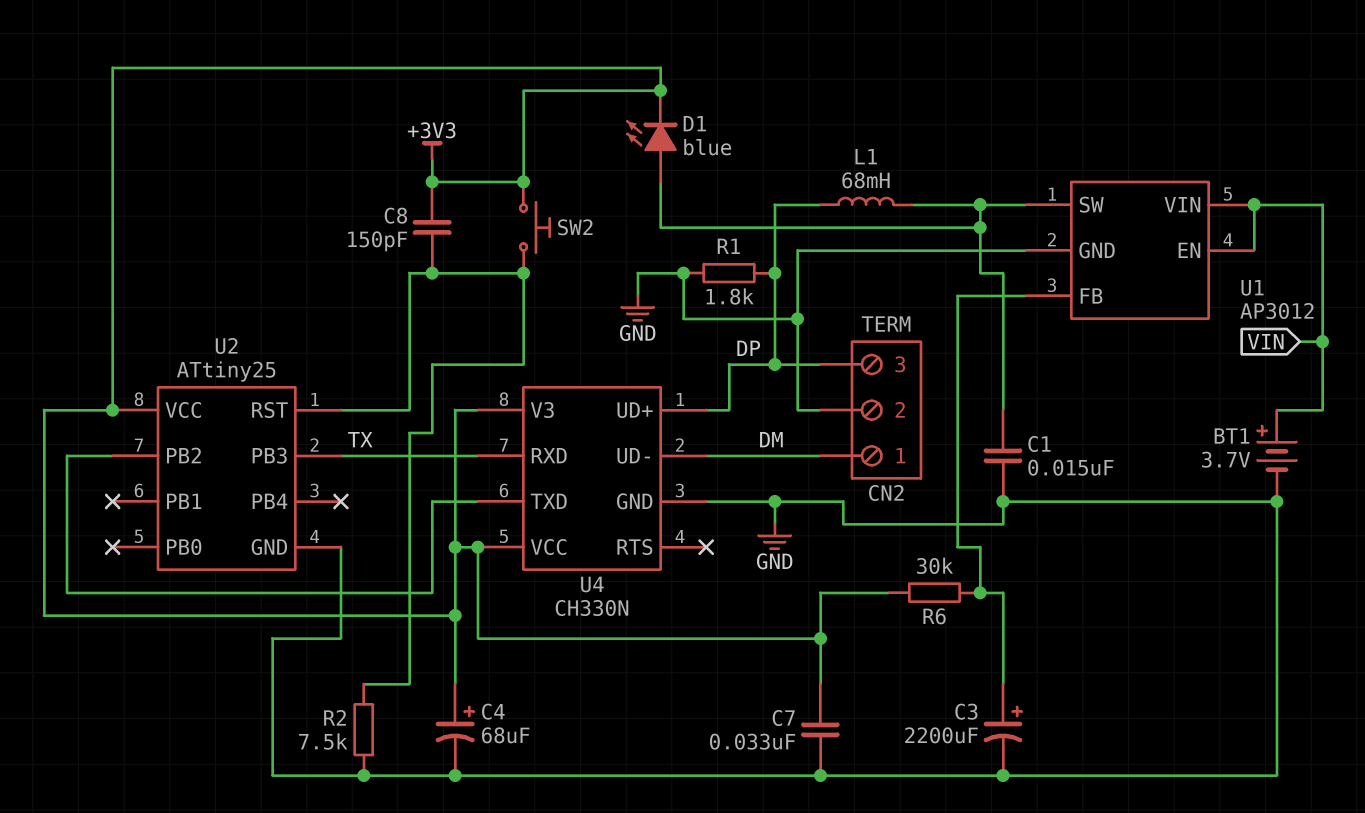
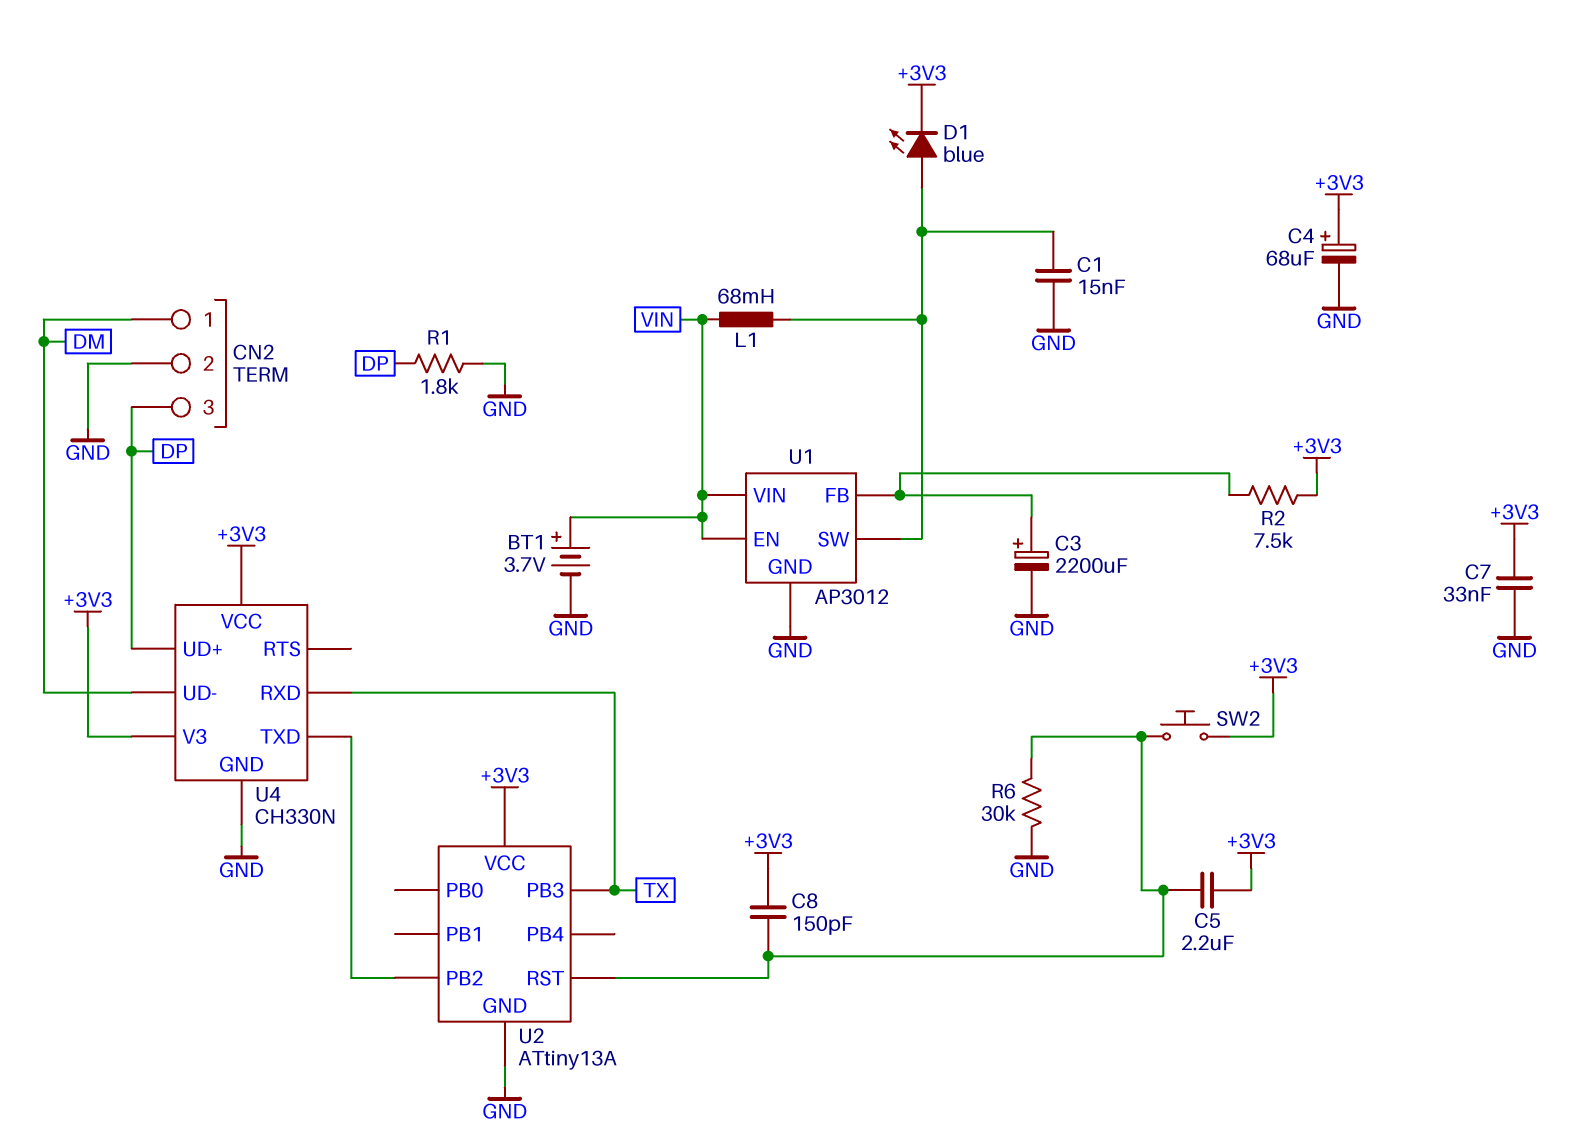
C5: none -> 2.2uF (+3V3, U2/RST)
L1: 68mH (DP, U1/SW) -> 68mH (U1/SW, VIN)
R2: 7.5k (GND, U2/RST) -> 7.5k (+3V3, U1/FB)
R6: 30k (+3V3, U1/FB) -> 30k (GND, U2/RST)
U2: ATtiny25 -> ATtiny13A

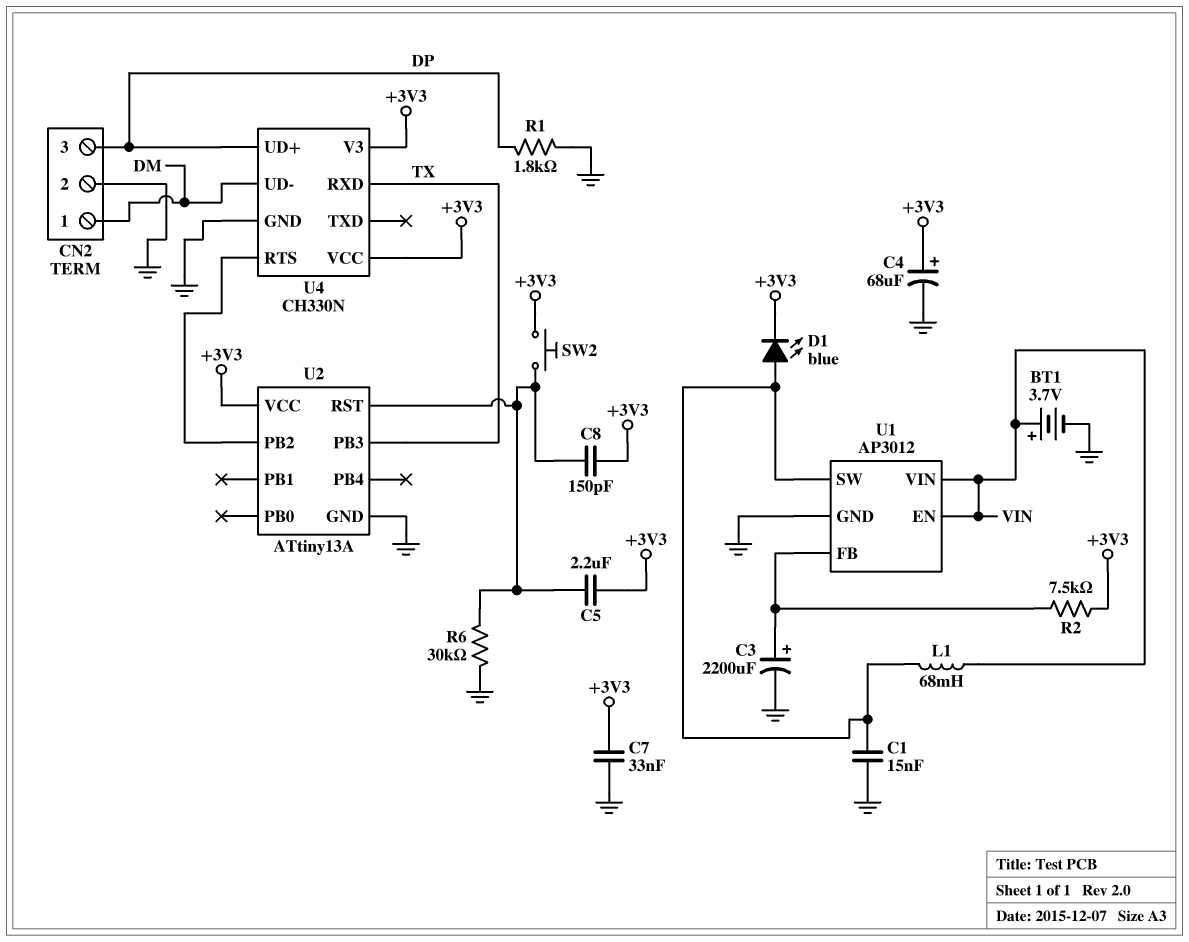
U4 pin RTS: none -> U2/PB2
U4 pin TXD: U2/PB2 -> none

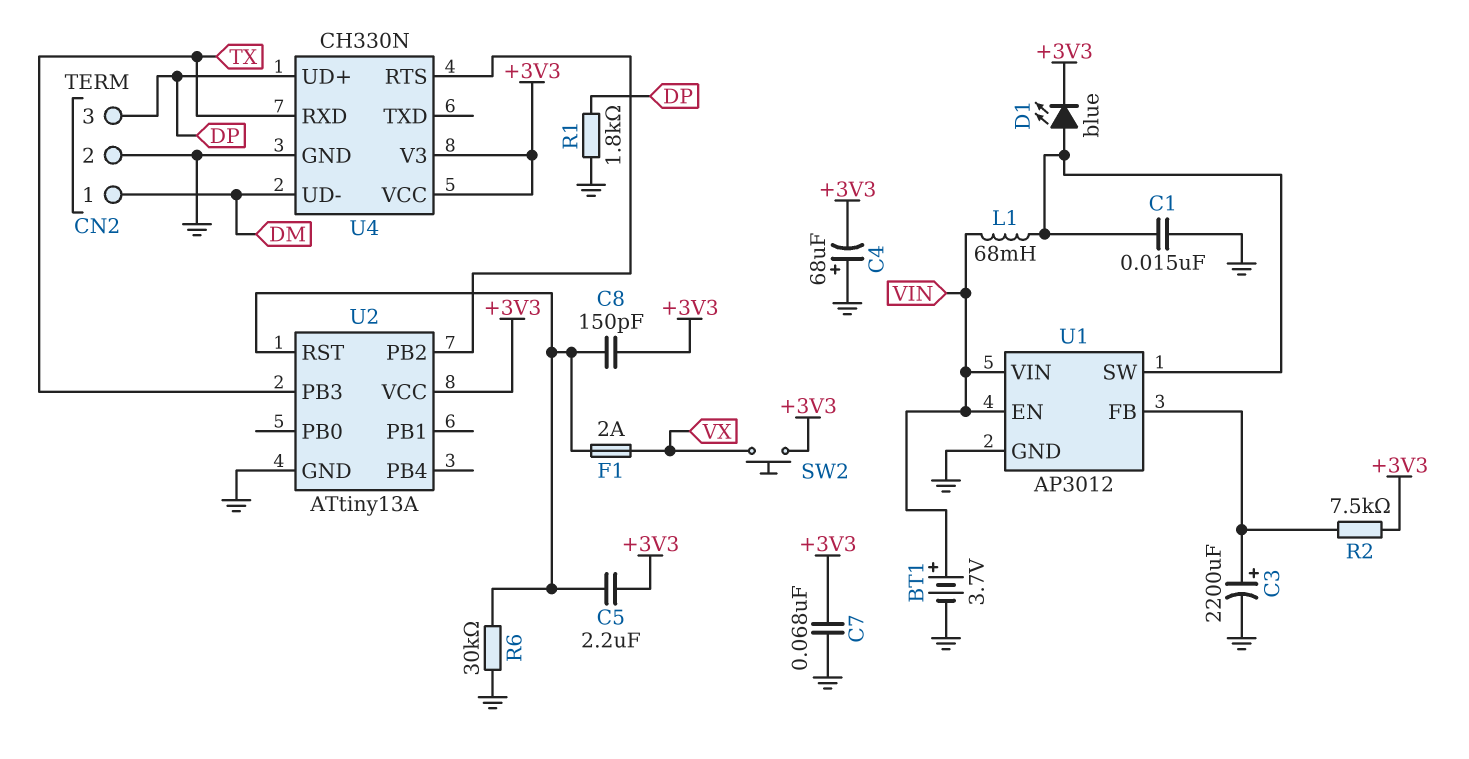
C4: 68uF (plus +3V3, minus GND) -> 68uF (plus GND, minus +3V3)
C7: 33nF (+3V3, GND) -> 68nF (+3V3, GND)
F1: none -> 2A (U2/RST, VX)
SW2: button (+3V3, U2/RST) -> button (+3V3, VX)

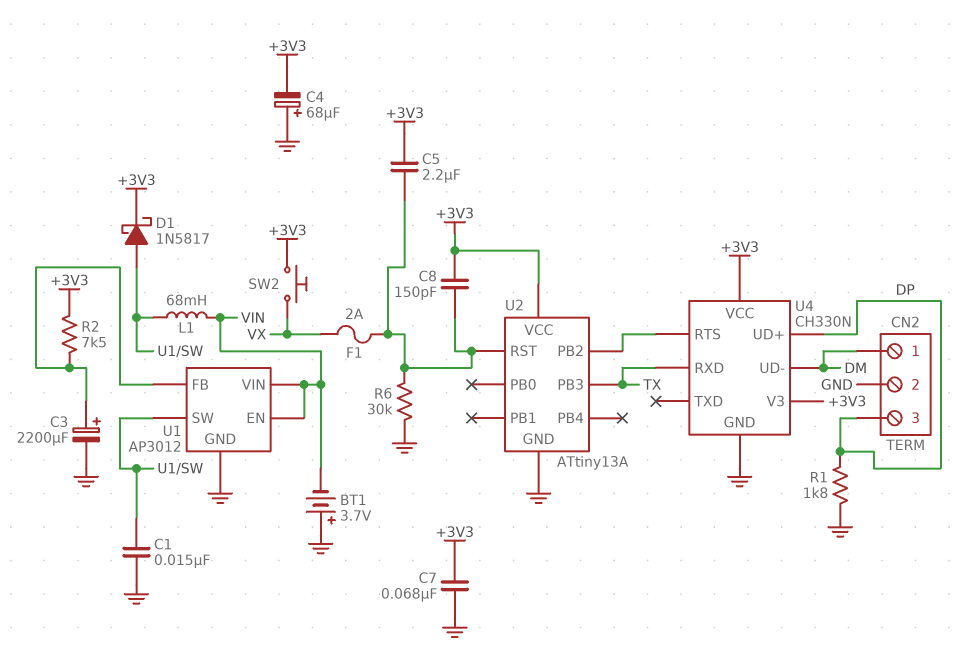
BT1: 3.7V (plus VIN, minus GND) -> 3.7V (plus GND, minus VIN)
D1: LED blue (A U1/SW, K +3V3) -> schottky 1N5817 (A U1/SW, K +3V3)

